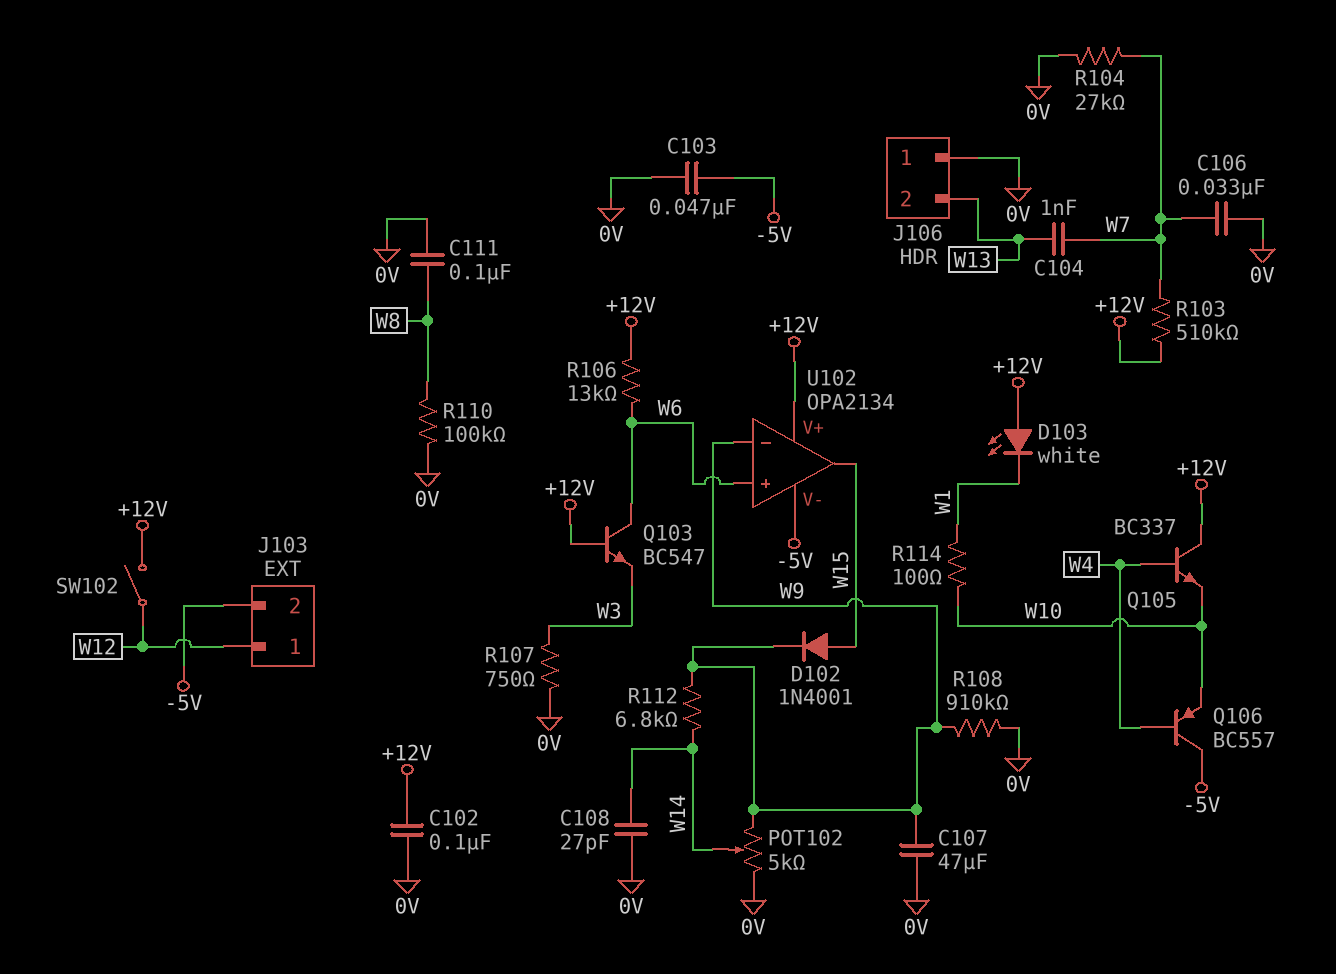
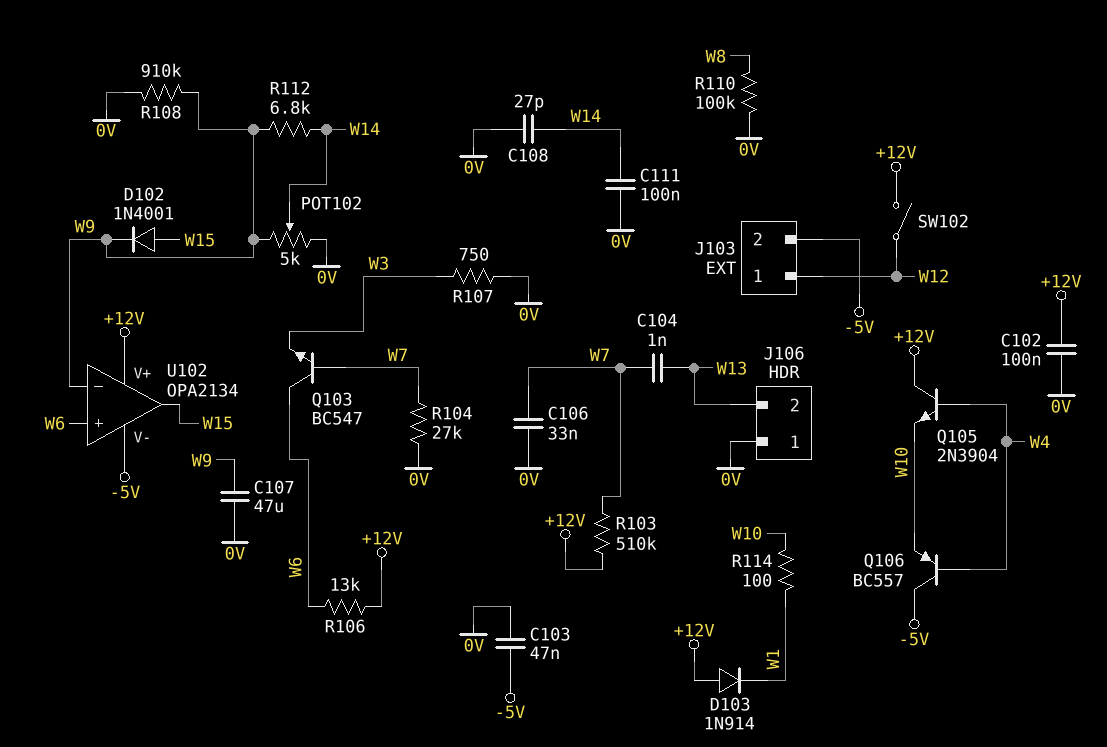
C111: 100nF (0V, W8) -> 100nF (0V, W14)
D103: LED white (A +12V, K W1) -> diode 1N914 (A +12V, K W1)
Q103: NPN BC547 (B +12V, C W6, E W3) -> NPN BC547 (B W7, C W6, E W3)
Q105: NPN BC337 (B W4, C +12V, E W10) -> NPN 2N3904 (B W4, C +12V, E W10)

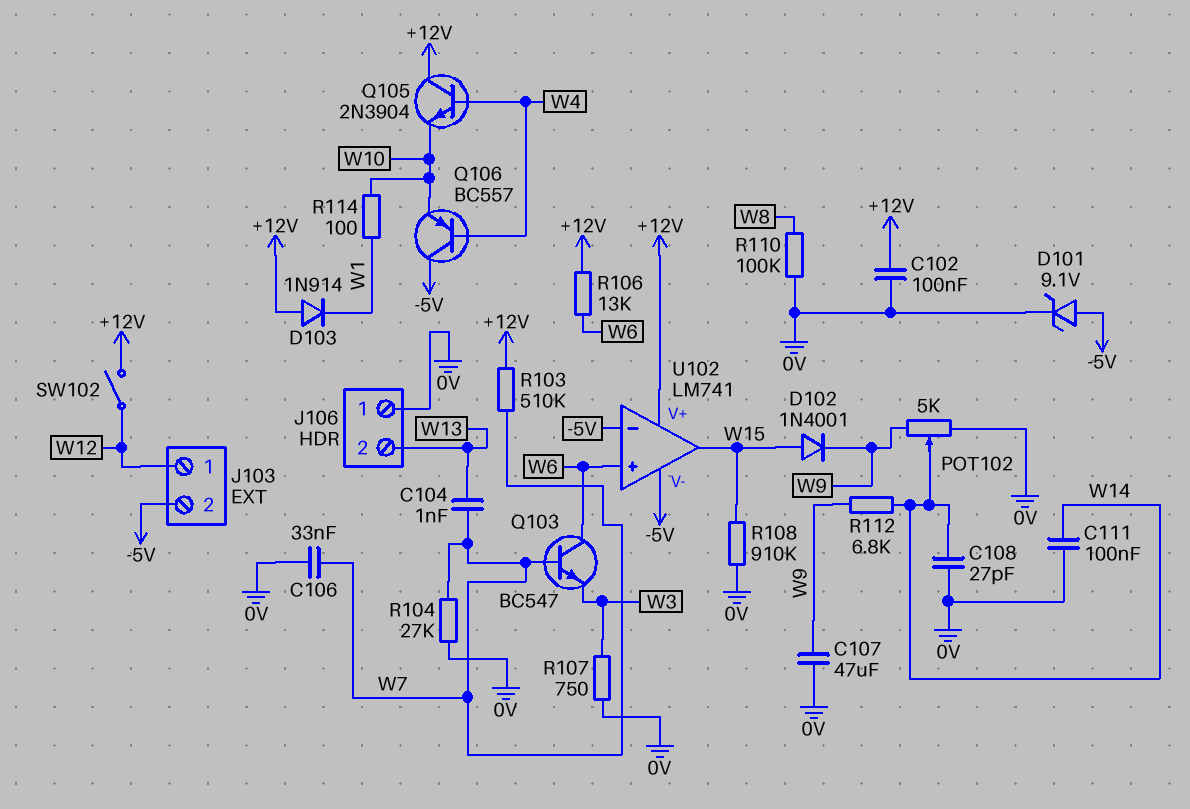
C103: 47nF (-5V, 0V) -> none
D101: none -> zener 9.1V (A -5V, K 0V)
R108: 910k (0V, W9) -> 910k (0V, W15)
U102: OPA2134 -> LM741
U102 pin in-: W9 -> -5V

